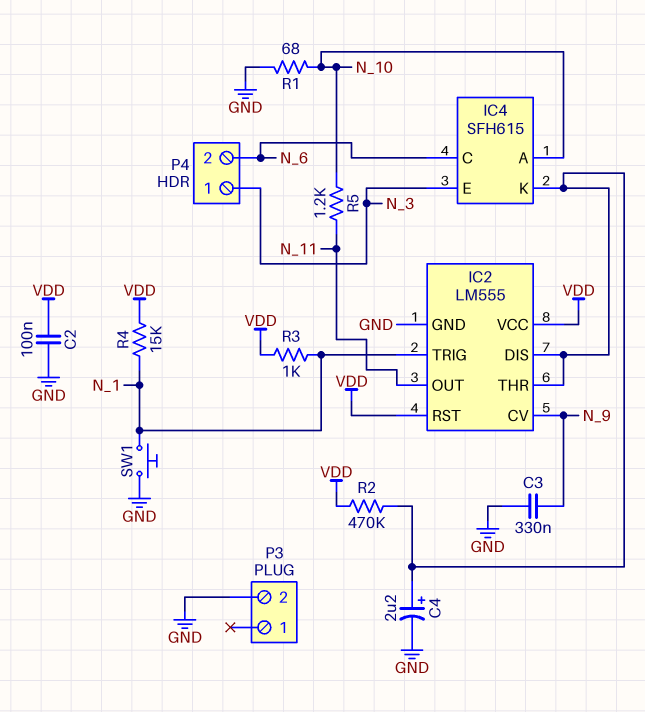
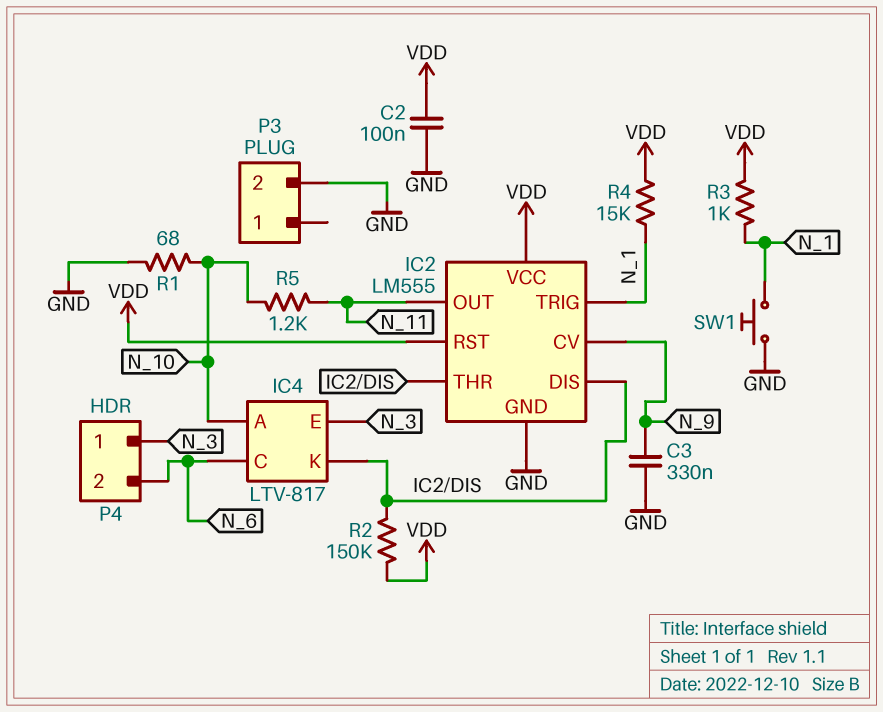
C4: 2.2uF (plus IC2/DIS, minus GND) -> none
IC4: SFH615 -> LTV-817
R2: 470k (IC2/DIS, VDD) -> 150k (IC2/DIS, VDD)

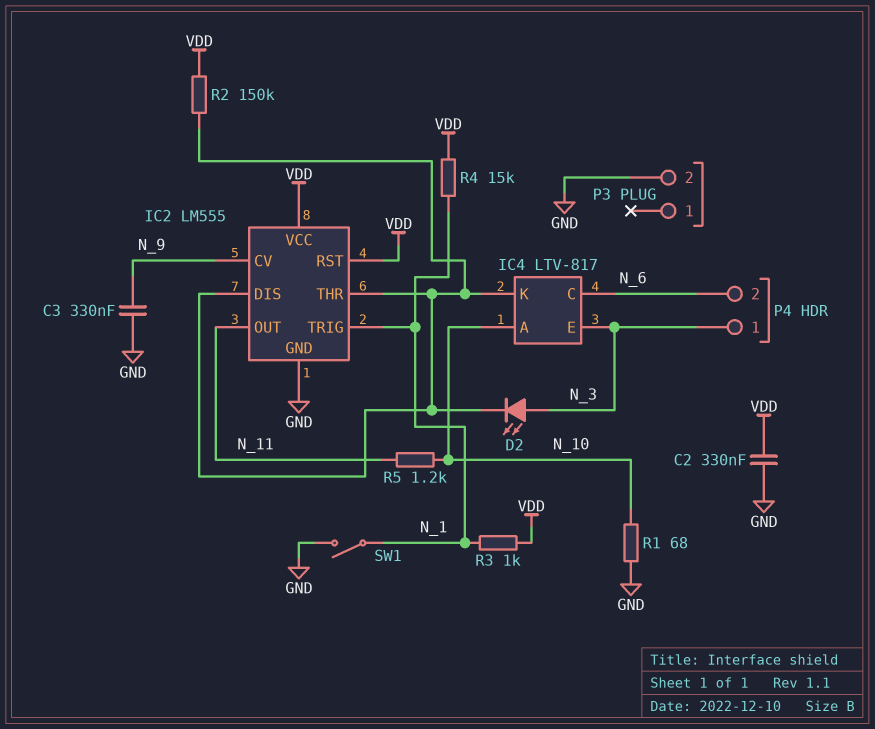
C2: 100nF (GND, VDD) -> 330nF (GND, VDD)
D2: none -> LED (A N_3, K IC2/DIS)
SW1: button (GND, N_1) -> switch (GND, N_1)

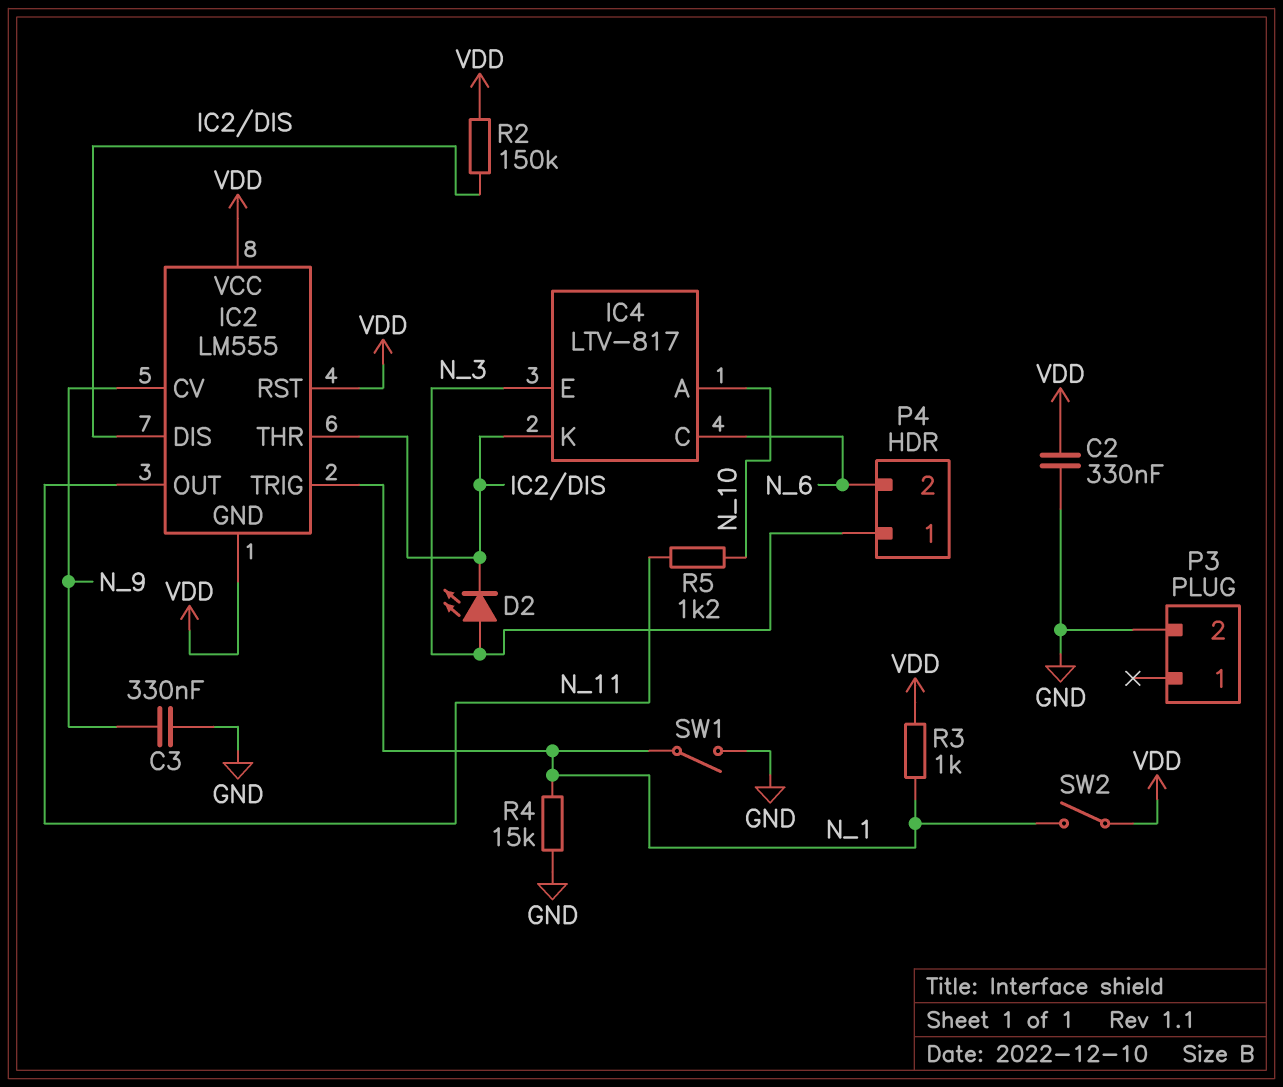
IC2 pin GND: GND -> VDD
R1: 68 (GND, N_10) -> none
R4: 15k (N_1, VDD) -> 15k (GND, N_1)
SW2: none -> switch (N_1, VDD)

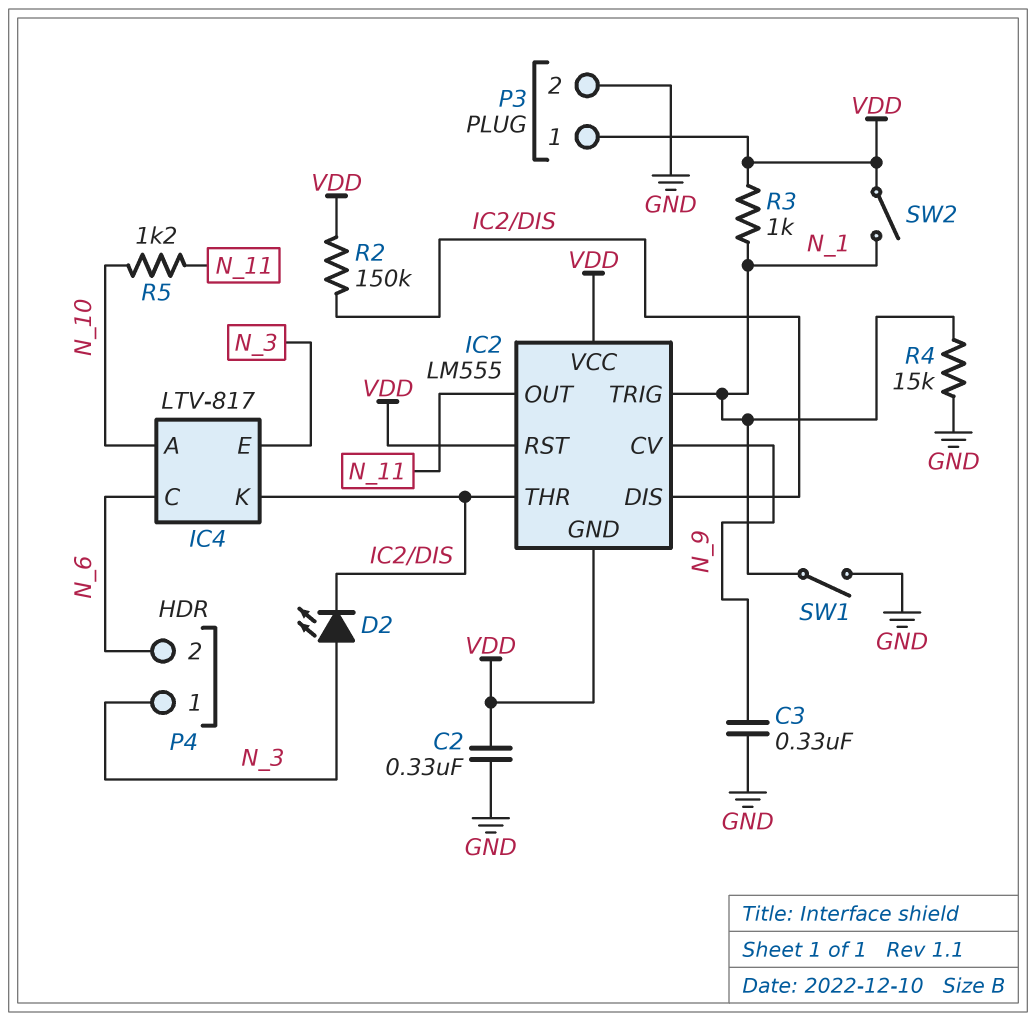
P3 pin 1: none -> VDD

